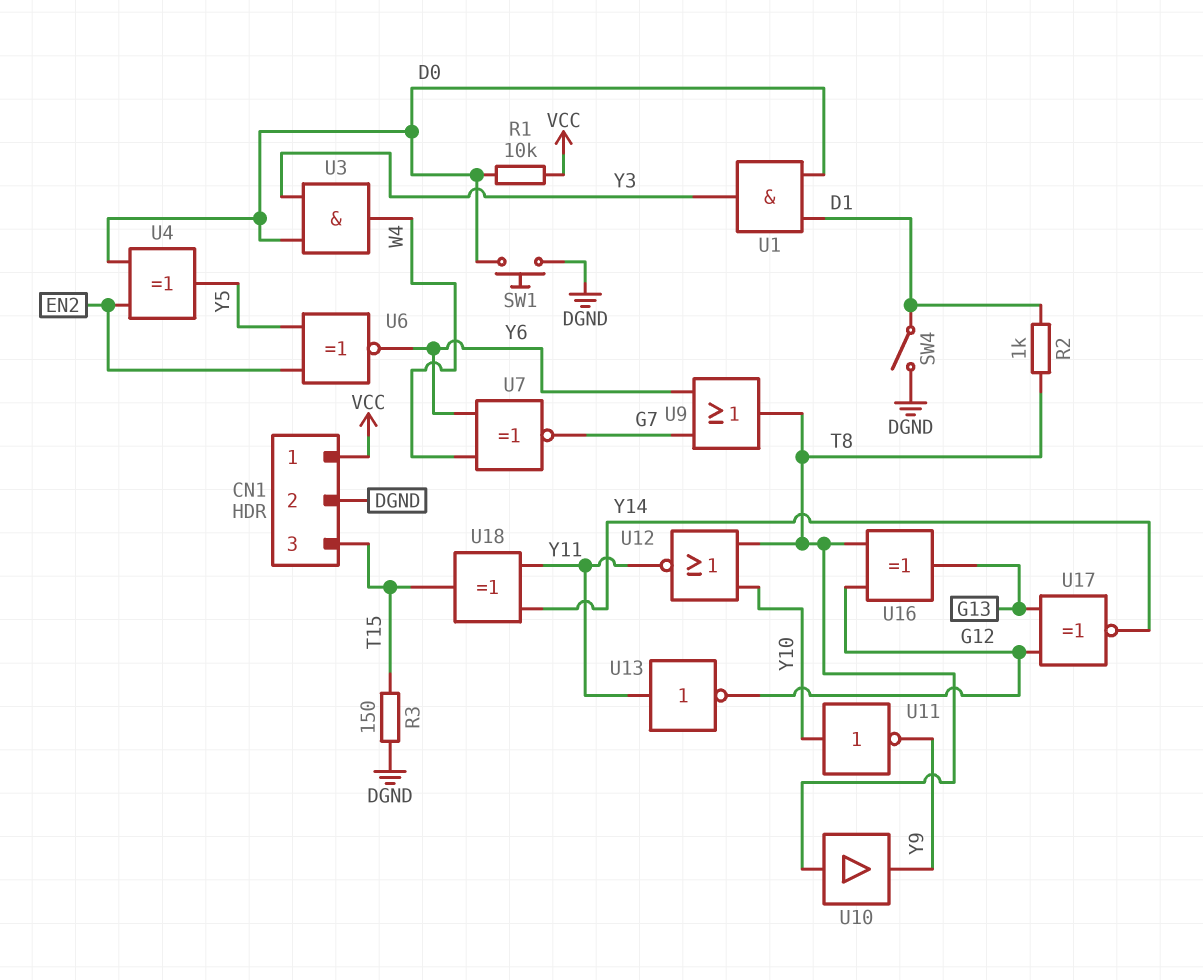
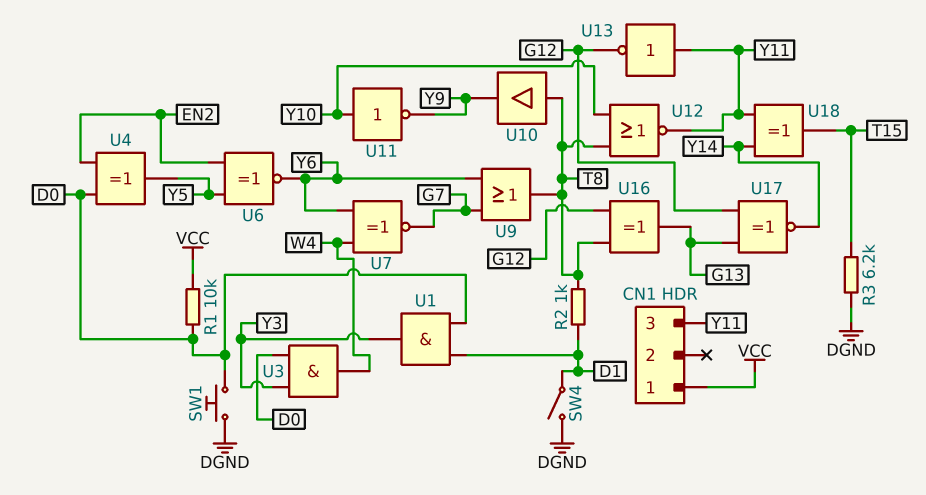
CN1 pin 2: DGND -> none
CN1 pin 3: T15 -> Y11
R3: 150 (DGND, T15) -> 6.2k (DGND, T15)

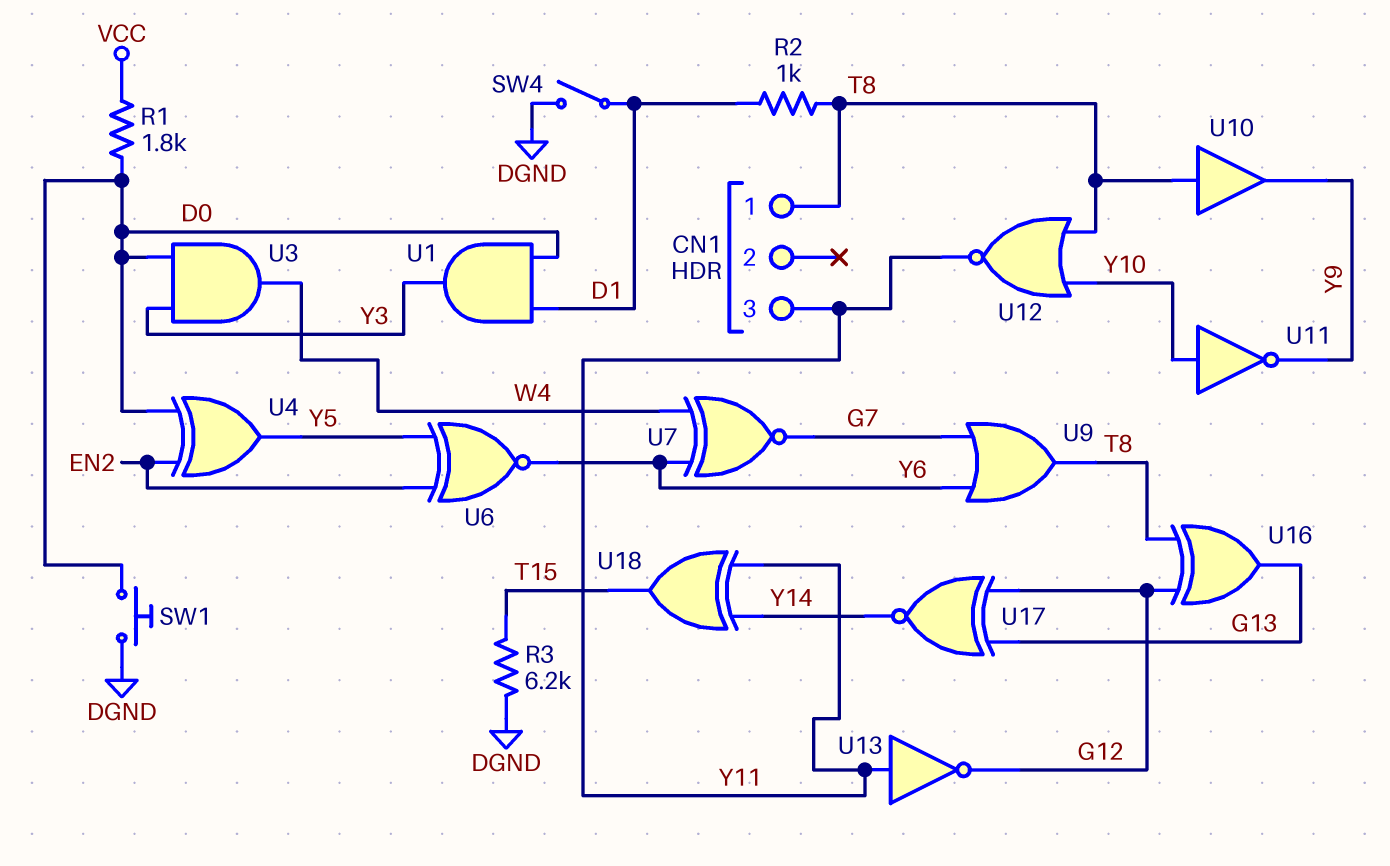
CN1 pin 1: VCC -> T8
R1: 10k (D0, VCC) -> 1.8k (D0, VCC)

